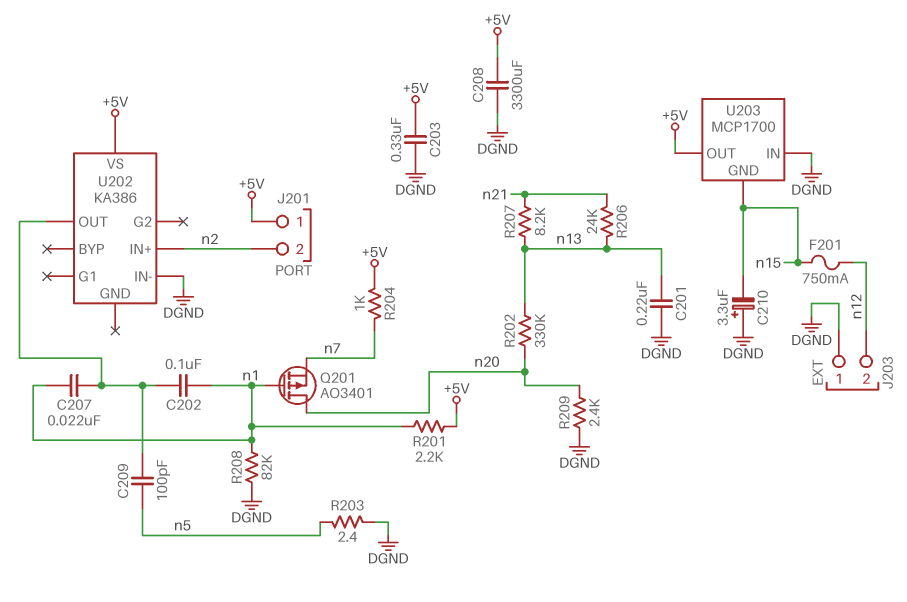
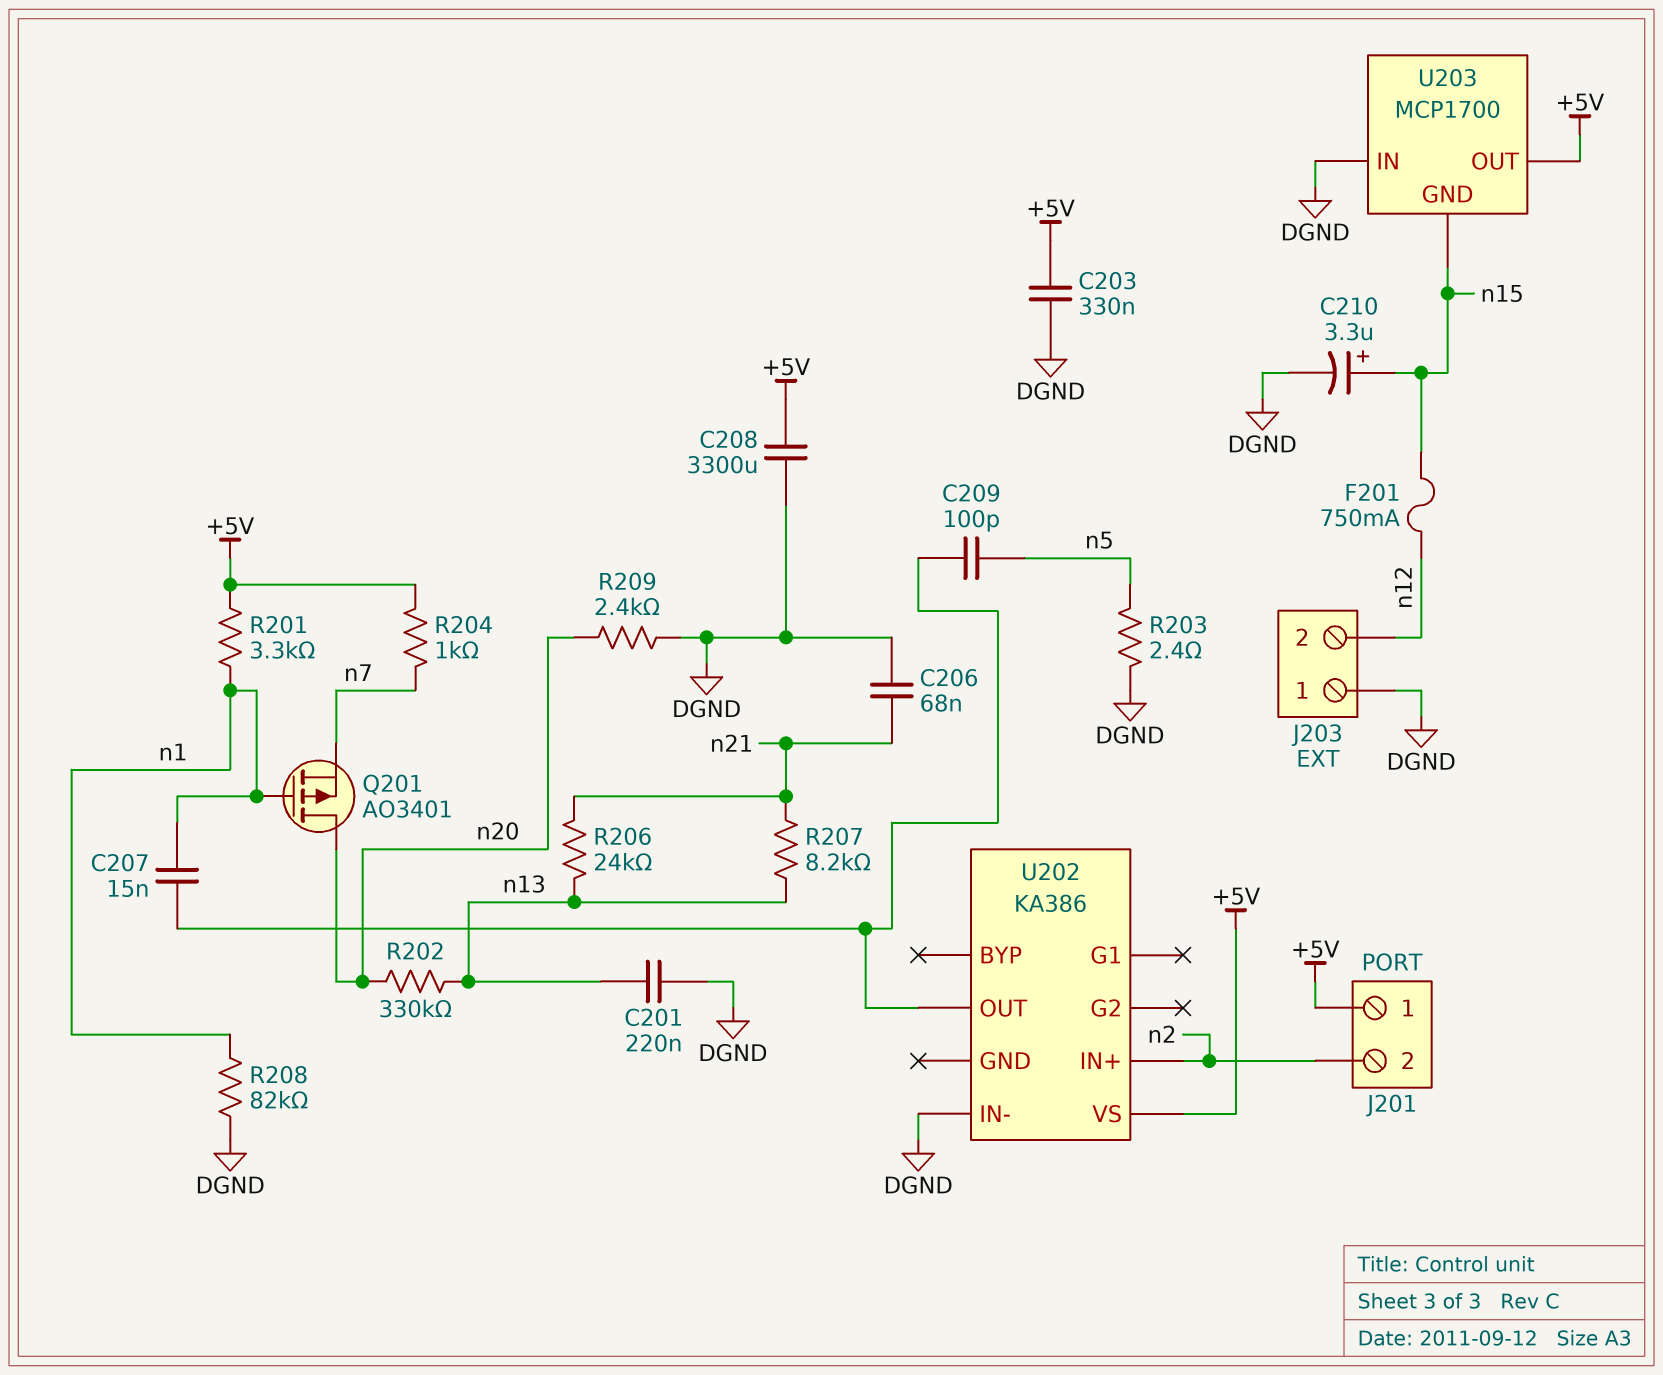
C202: 100nF (U202/OUT, n1) -> none
C206: none -> 68nF (DGND, n21)
C207: 22nF (U202/OUT, n1) -> 15nF (U202/OUT, n1)
C210: 3.3uF (plus DGND, minus n15) -> 3.3uF (plus n15, minus DGND)
R201: 2.2k (+5V, n1) -> 3.3k (+5V, n1)

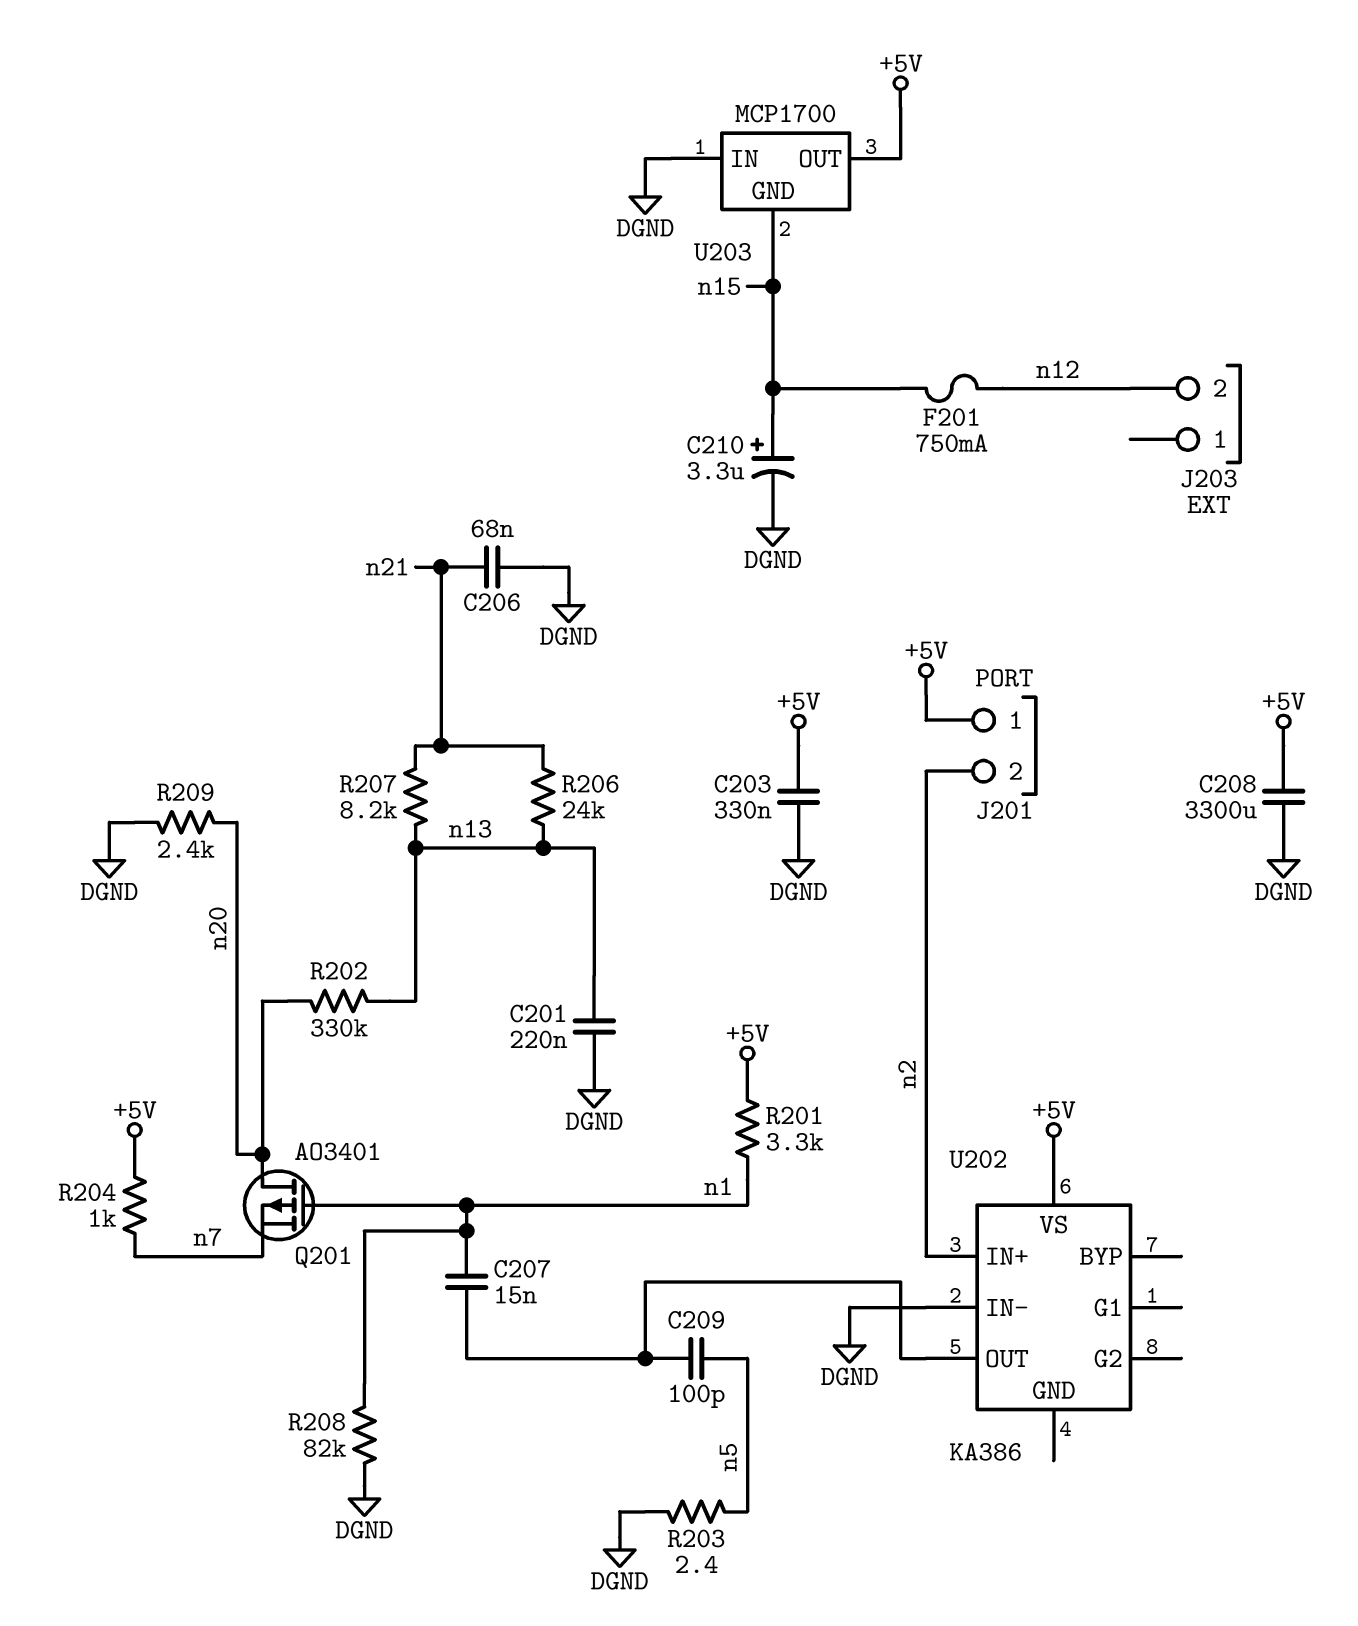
J203 pin 1: DGND -> none

